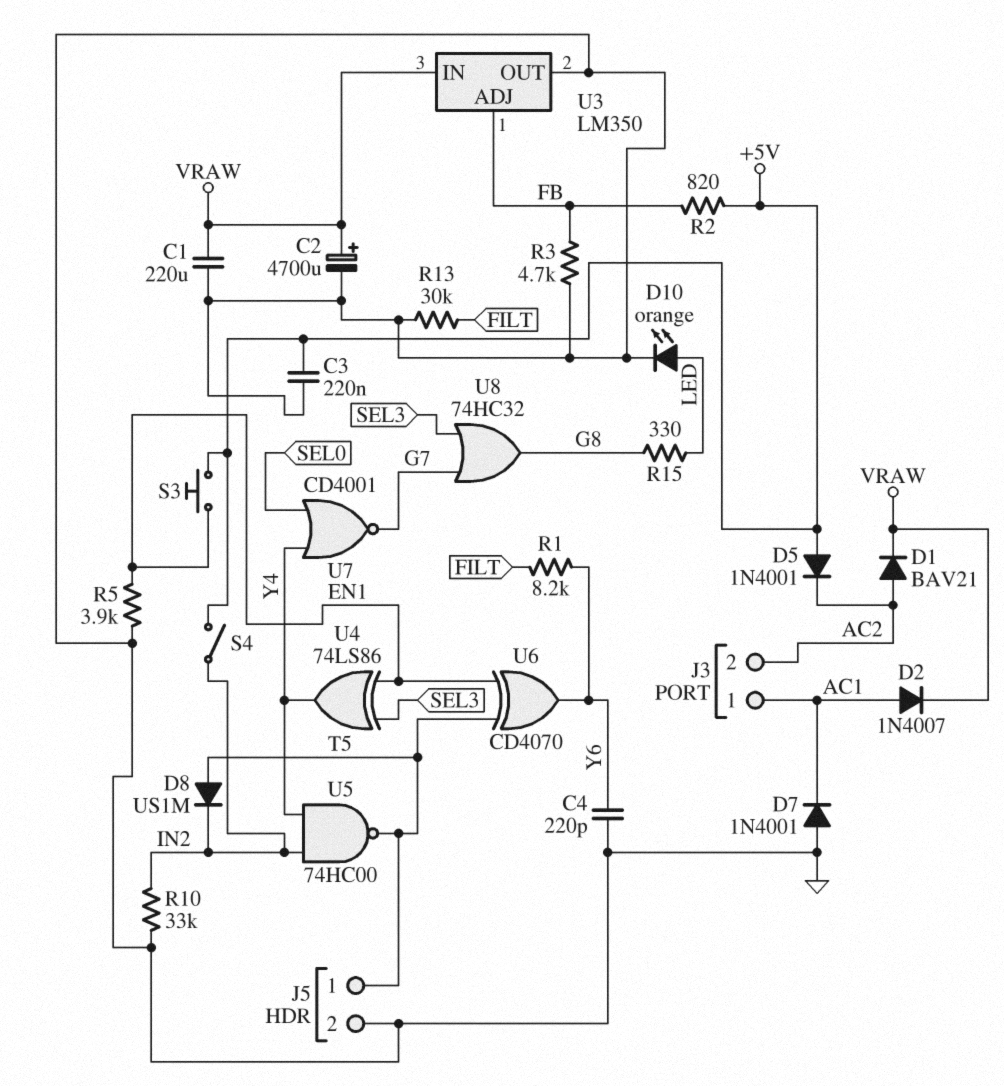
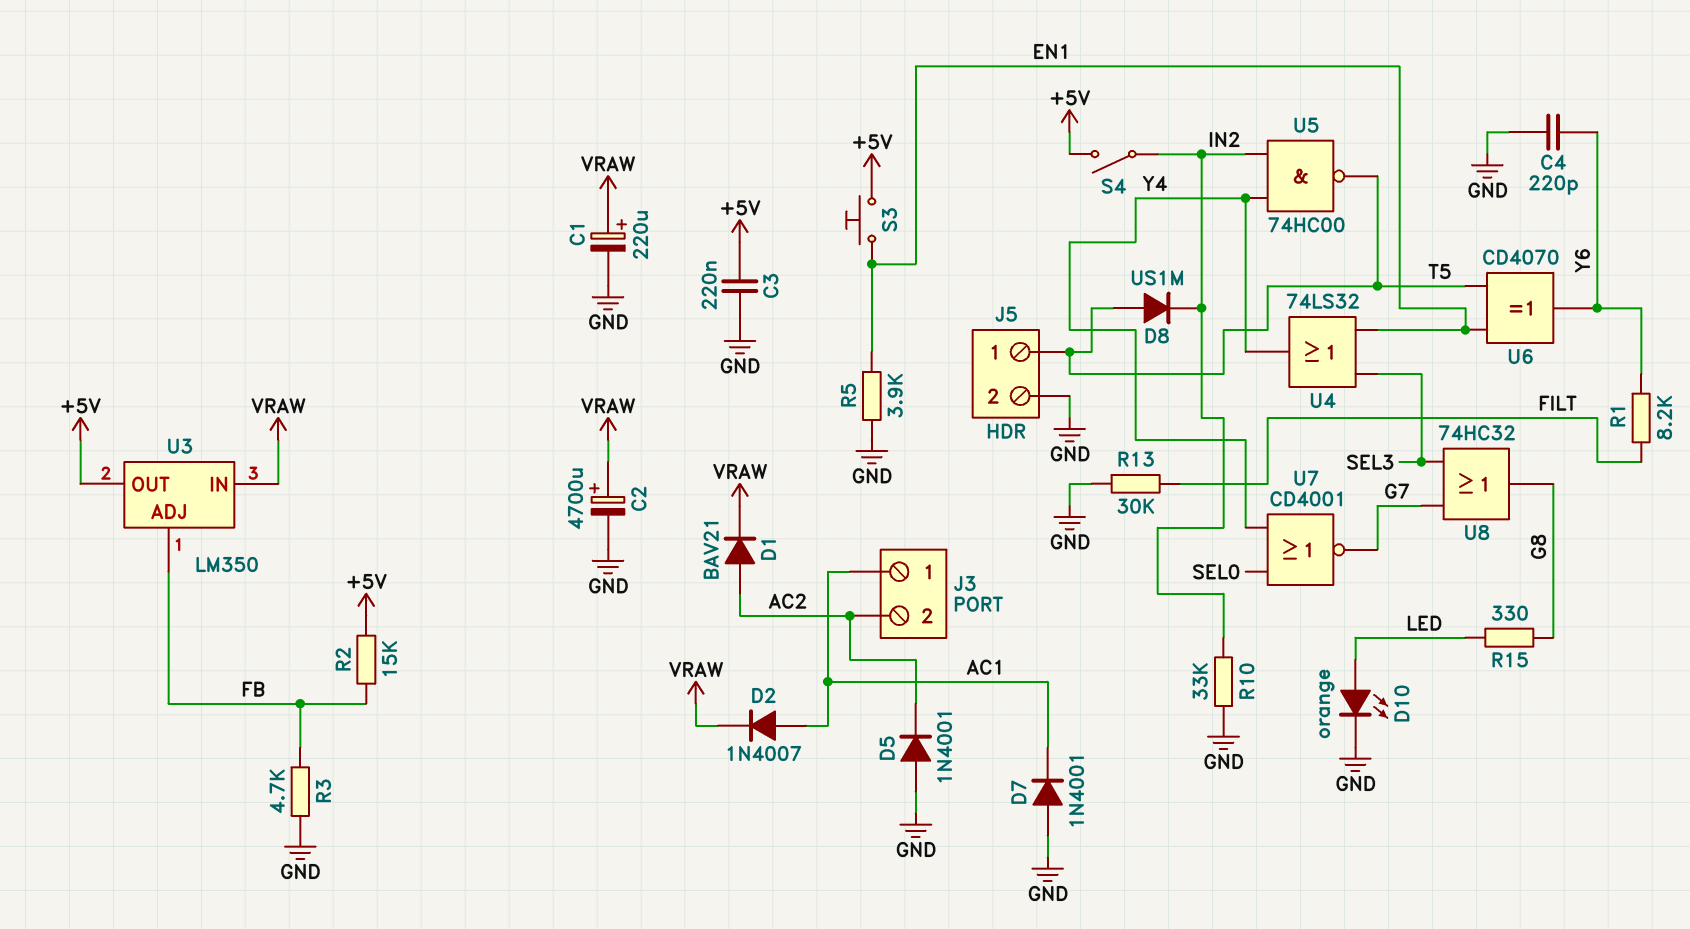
C1: 220uF (GND, VRAW) -> 220uF (plus VRAW, minus GND)
D5: diode 1N4001 (A +5V, K AC2) -> diode 1N4001 (A GND, K AC2)
R2: 820 (+5V, FB) -> 15k (+5V, FB)
U3 pin OUT: GND -> +5V
U4: XOR 74LS86 (in EN1, in SEL3, out Y4) -> OR 74LS32 (in EN1, in SEL3, out Y4)

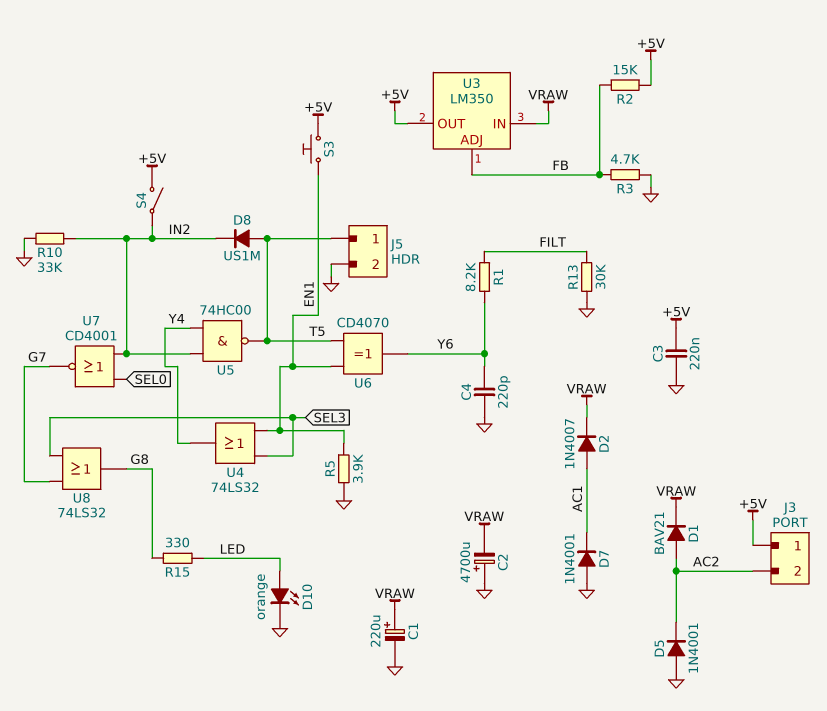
C2: 4700uF (plus VRAW, minus GND) -> 4700uF (plus GND, minus VRAW)
J3 pin 1: AC1 -> +5V
U7: NOR CD4001 (in SEL0, in Y4, out G7) -> NOR CD4001 (in IN2, in SEL0, out G7)
U8: OR 74HC32 (in G7, in SEL3, out G8) -> OR 74LS32 (in G7, in SEL3, out G8)

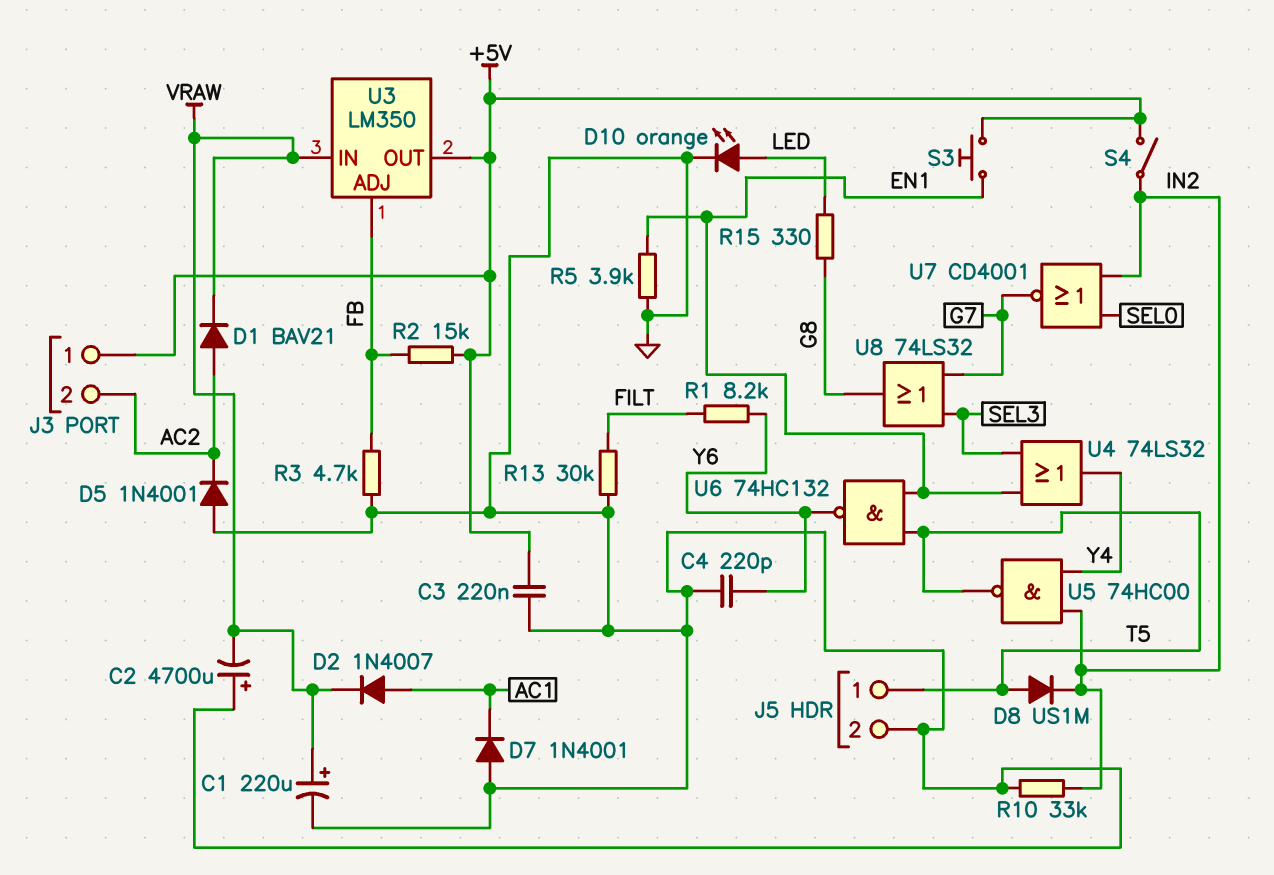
U6: XOR CD4070 (in EN1, in T5, out Y6) -> NAND 74HC132 (in EN1, in T5, out Y6)

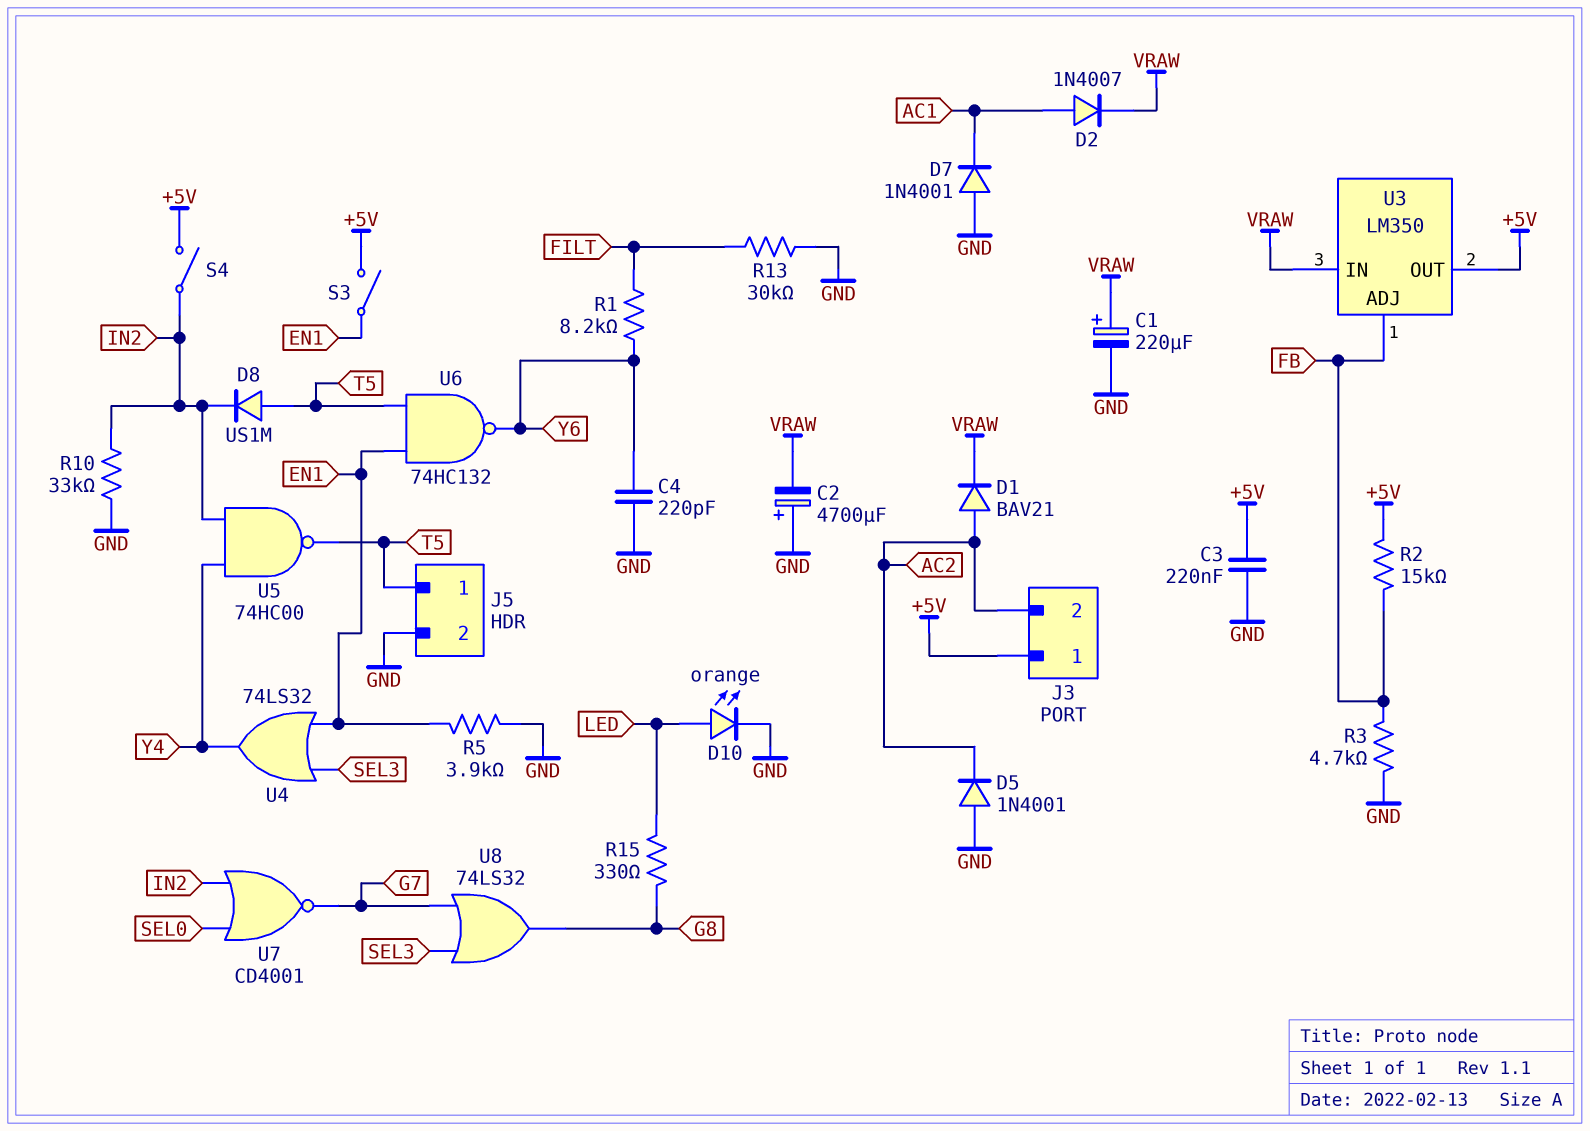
S3: button (+5V, EN1) -> switch (+5V, EN1)

